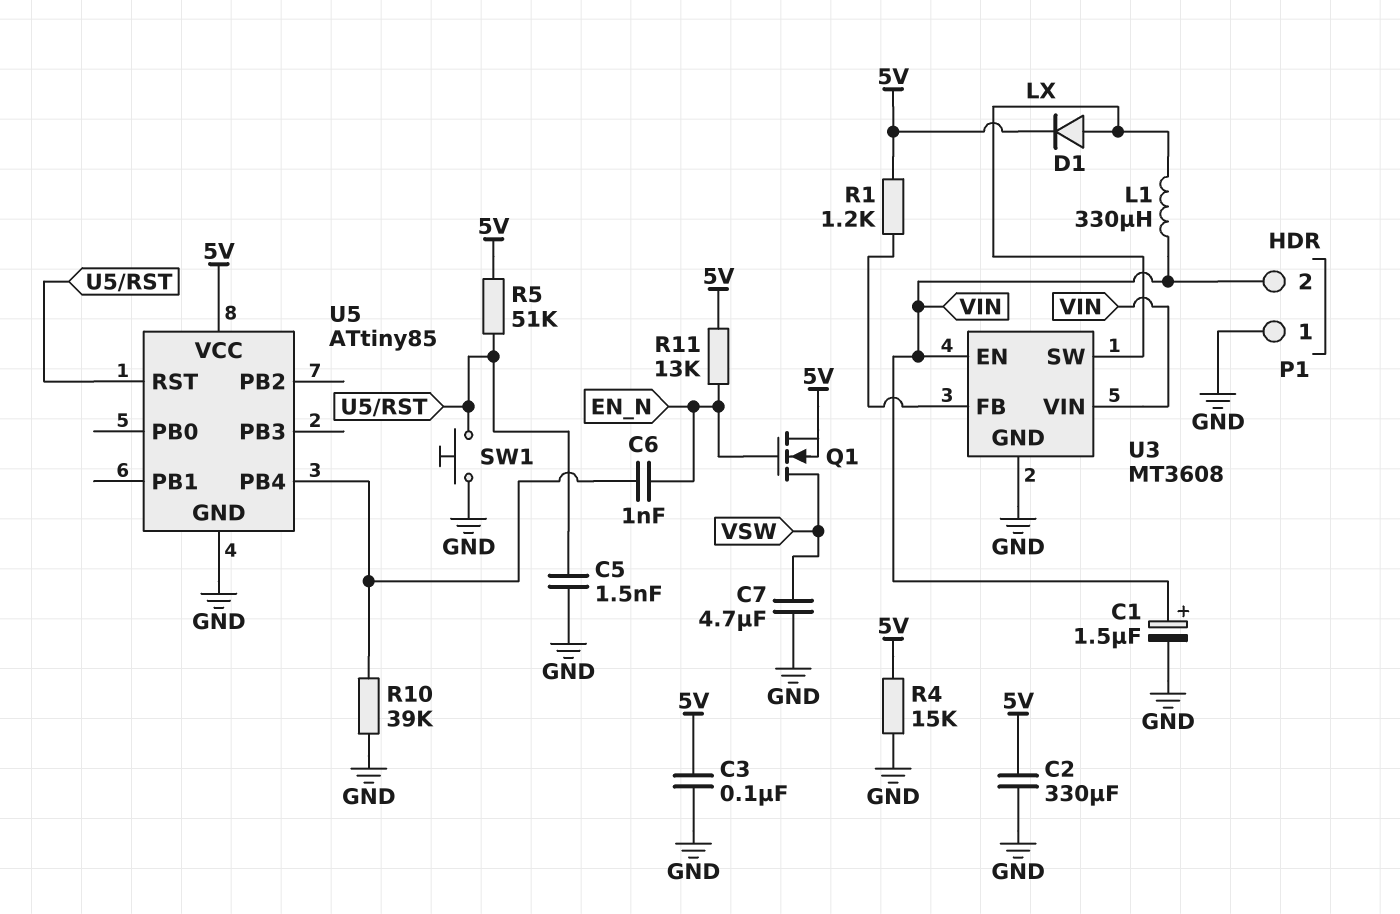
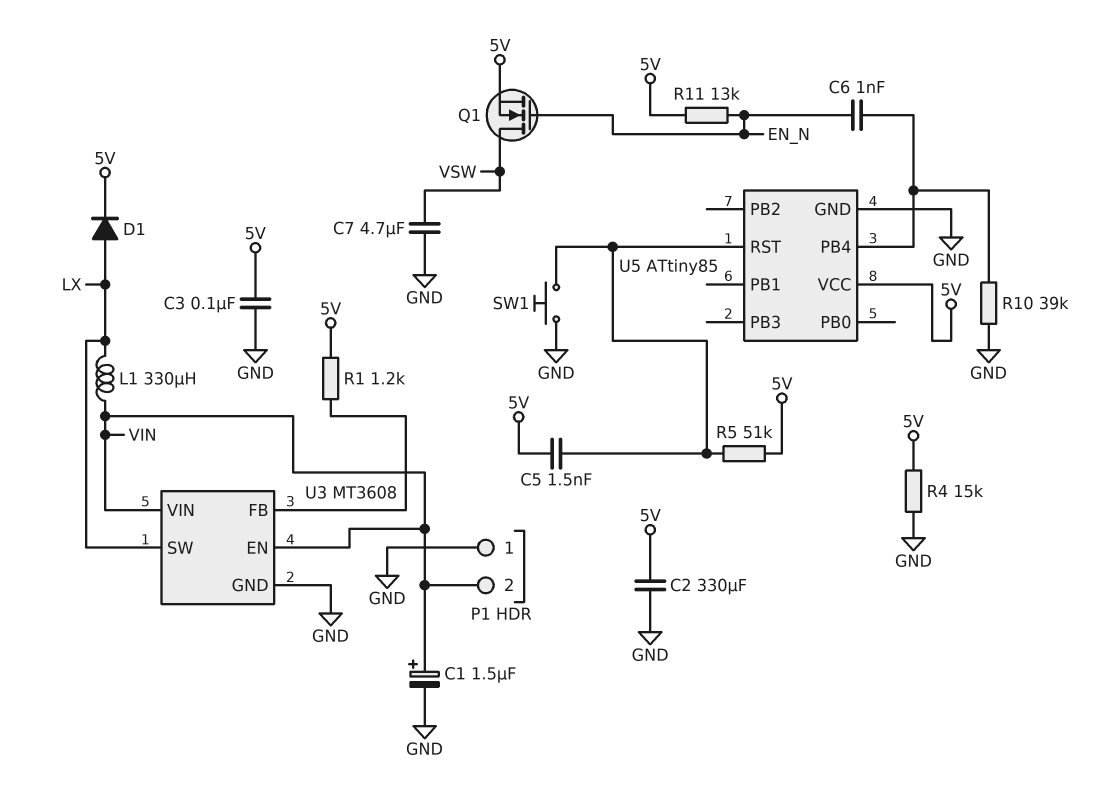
C5: 1.5nF (GND, U5/RST) -> 1.5nF (5V, U5/RST)

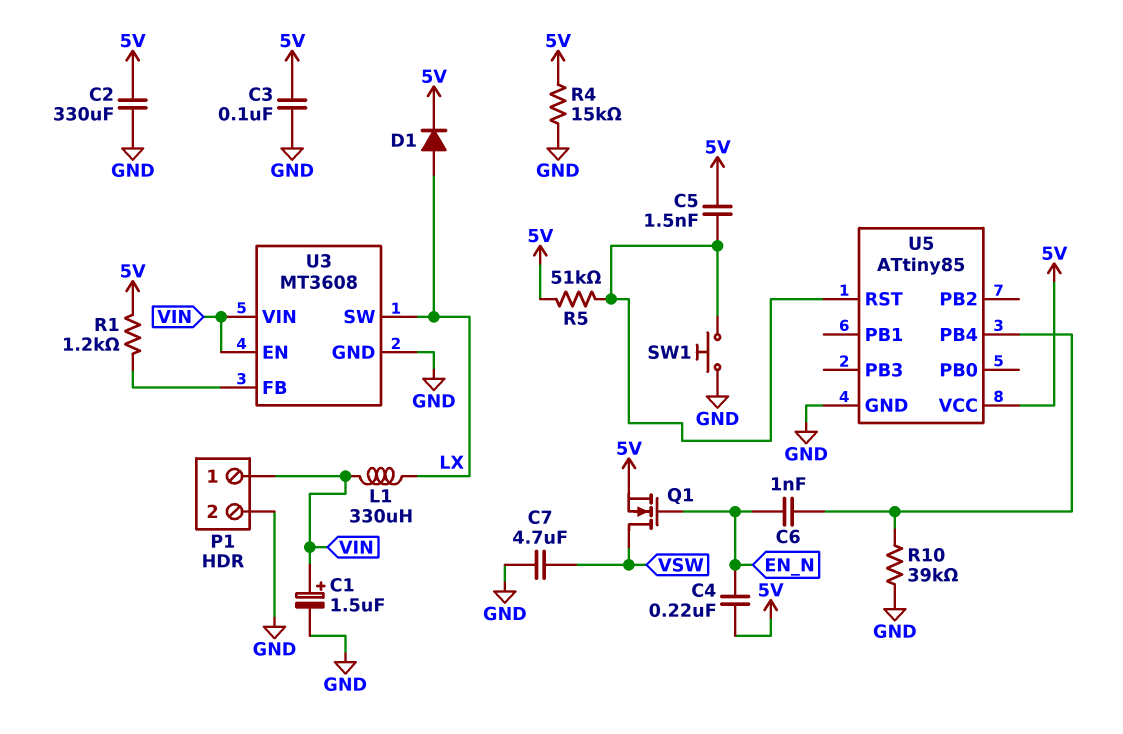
C4: none -> 220nF (5V, EN_N)
P1 pin 1: GND -> VIN
P1 pin 2: VIN -> GND
R11: 13k (5V, EN_N) -> none

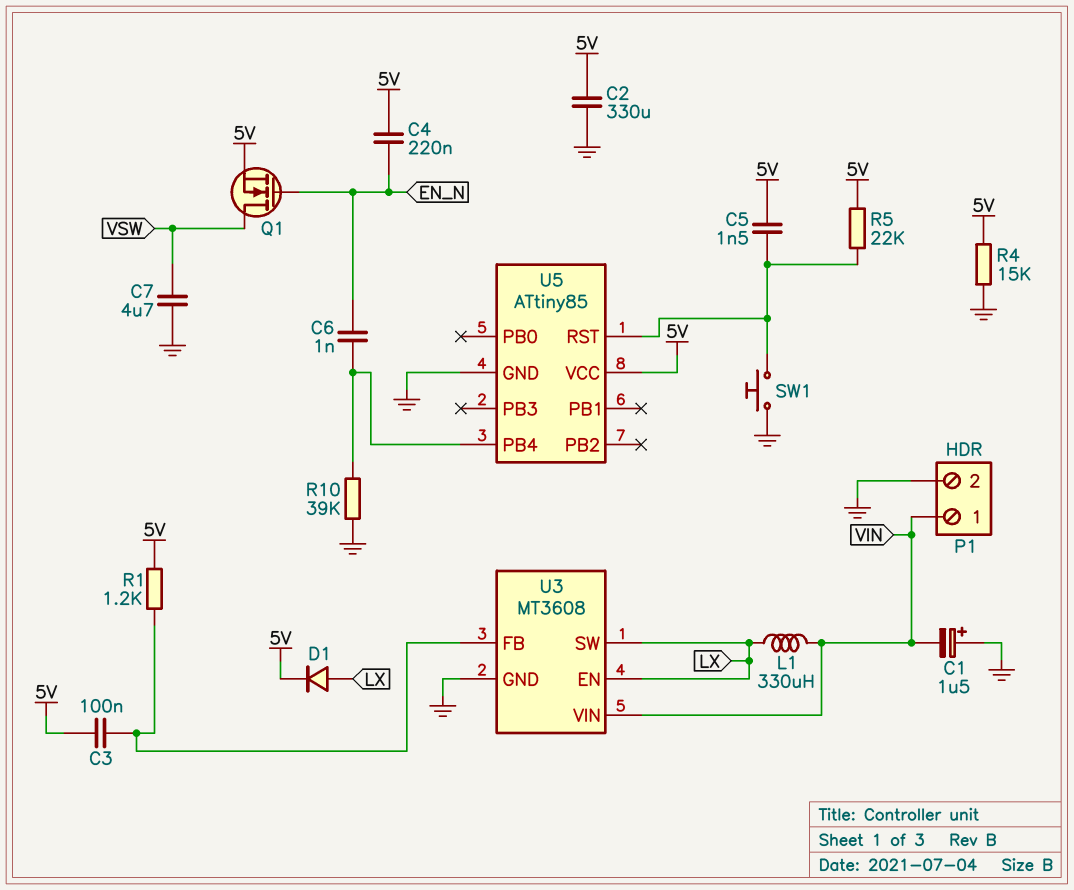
C1: 1.5uF (plus VIN, minus GND) -> 1.5uF (plus GND, minus VIN)
C3: 100nF (5V, GND) -> 100nF (5V, U3/FB)
R5: 51k (5V, U5/RST) -> 22k (5V, U5/RST)
U3 pin EN: VIN -> LX

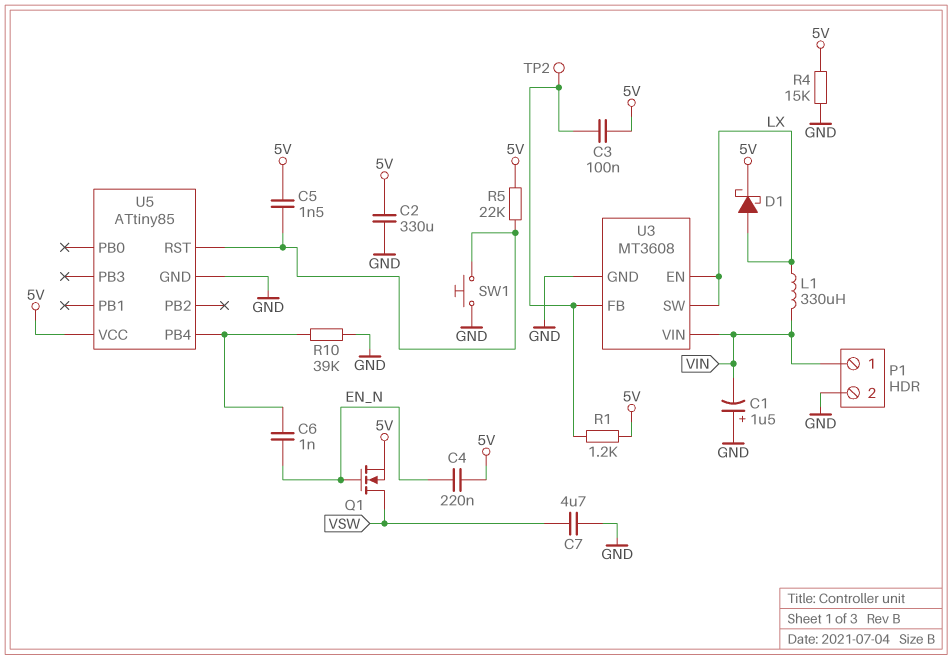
D1: diode (A LX, K 5V) -> schottky (A LX, K 5V)
TP2: none -> test point (U3/FB)

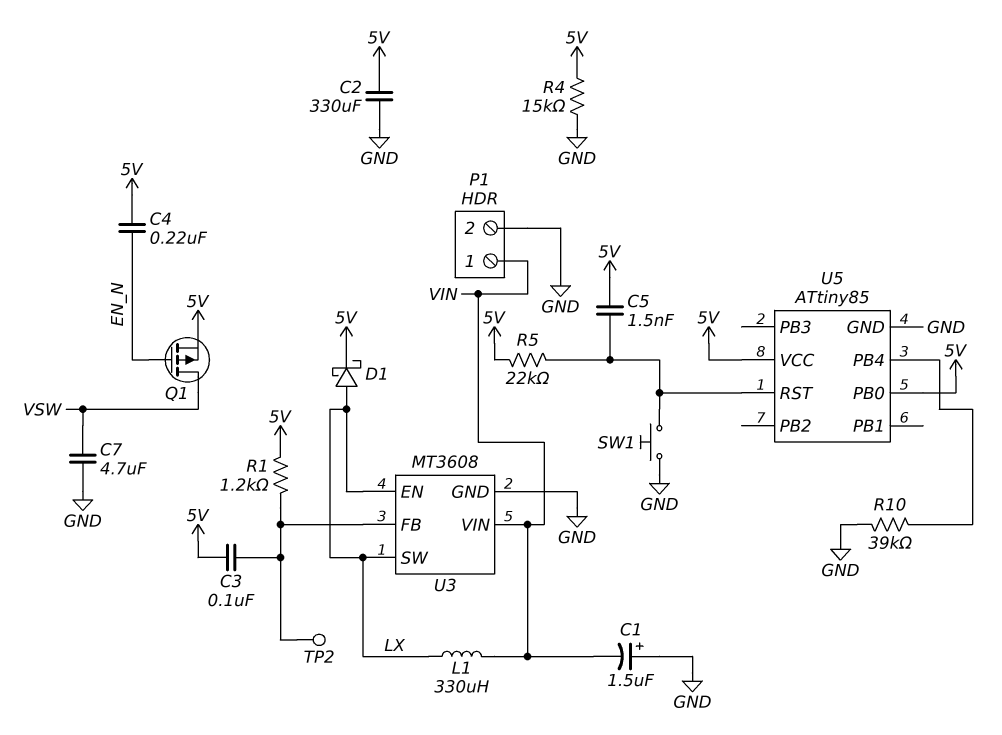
C6: 1nF (EN_N, U5/PB4) -> none
Q1: NMOS (G EN_N, D VSW, S 5V) -> PMOS (G EN_N, D VSW, S 5V)
U5 pin PB0: none -> 5V

